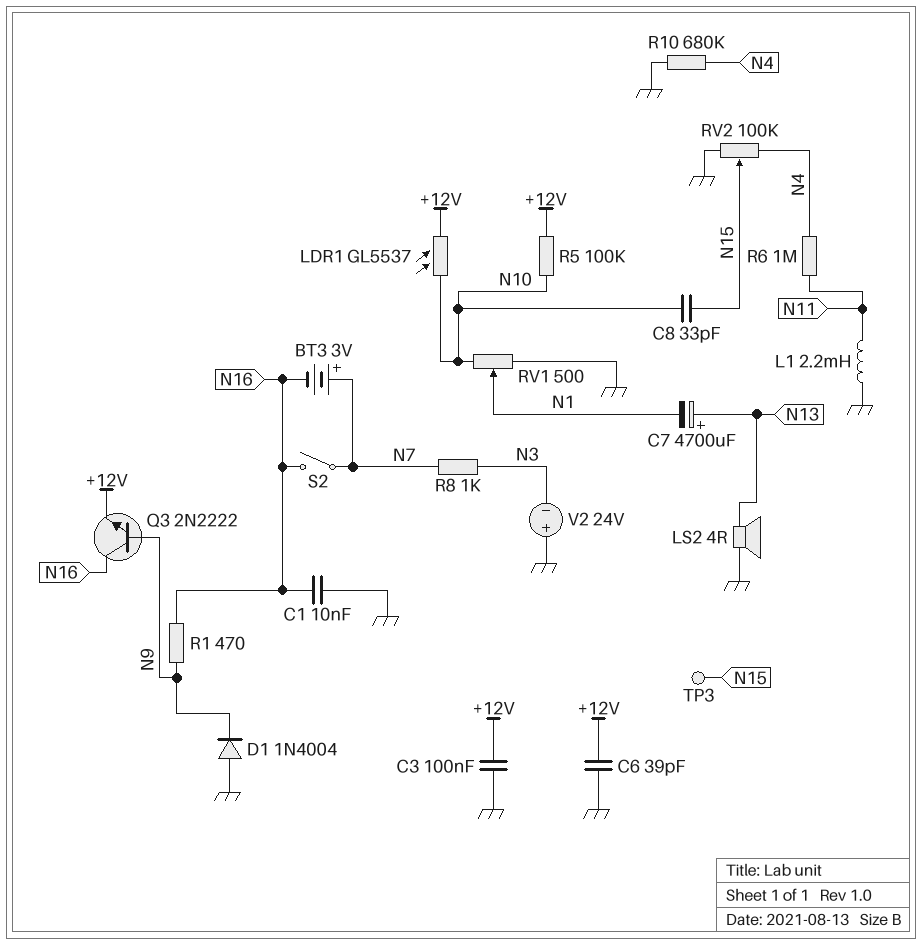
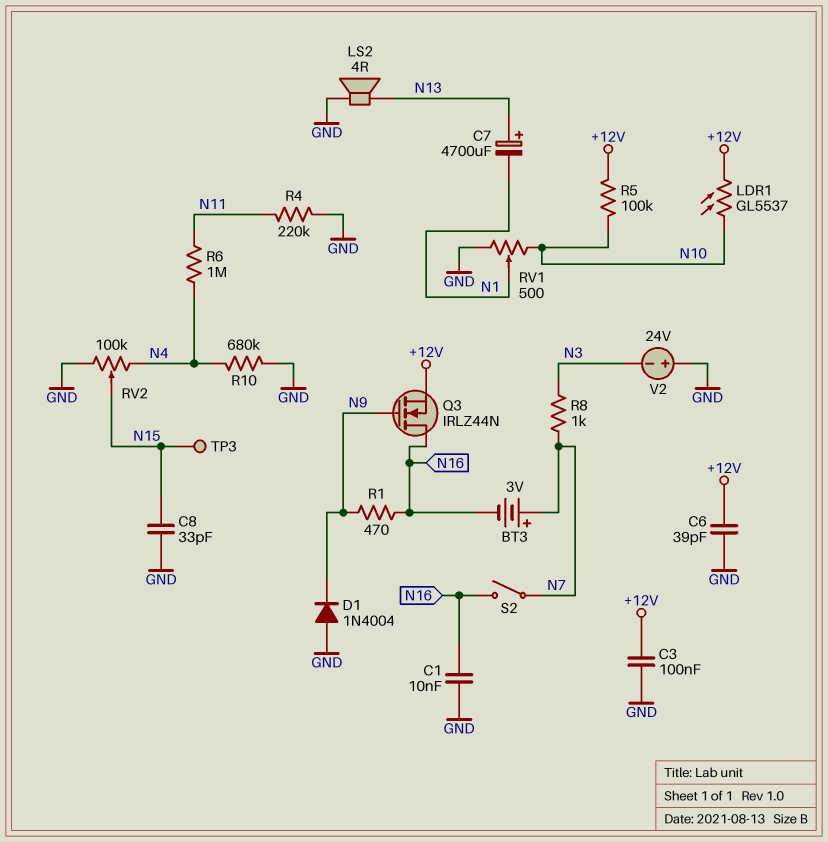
C8: 33pF (N10, N15) -> 33pF (GND, N15)
L1: 2.2mH (GND, N11) -> none
Q3: NPN 2N2222 (B N9, C N16, E +12V) -> NMOS IRLZ44N (G N9, D N16, S +12V)
R4: none -> 220k (GND, N11)

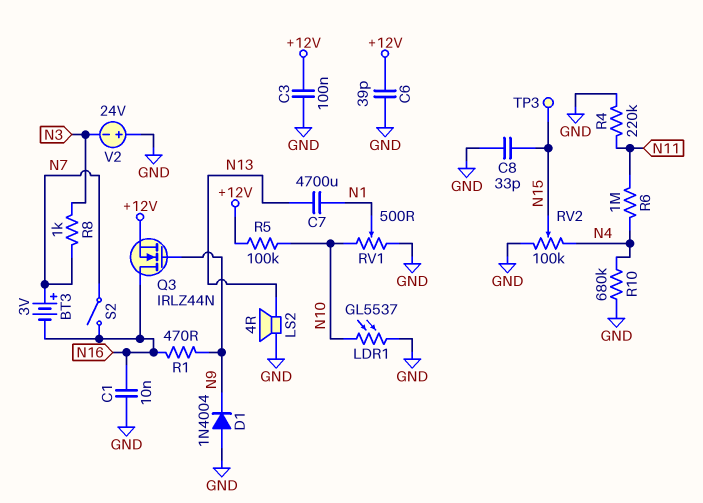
C7: 4700uF (plus N13, minus N1) -> 4700uF (N1, N13)
LDR1: GL5537 (+12V, N10) -> GL5537 (GND, N10)

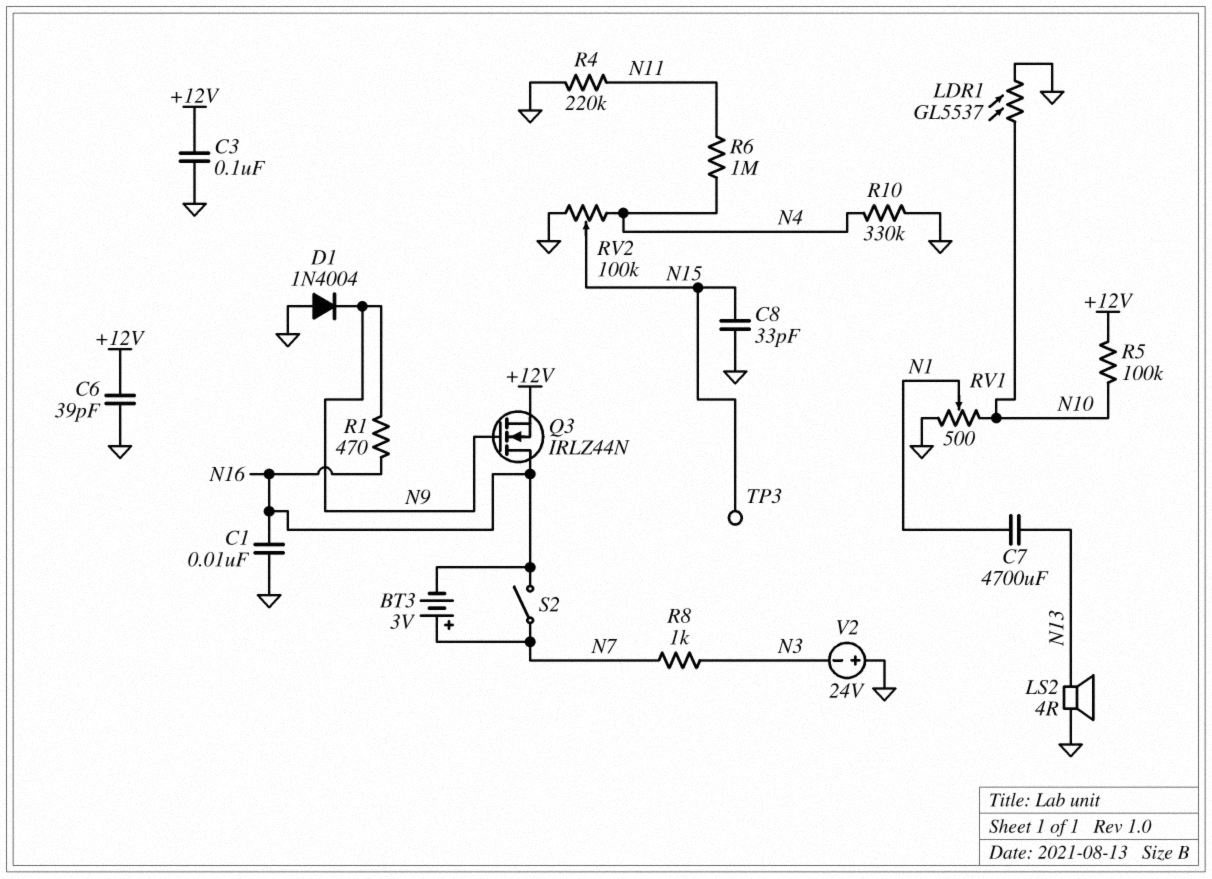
R10: 680k (GND, N4) -> 330k (GND, N4)

